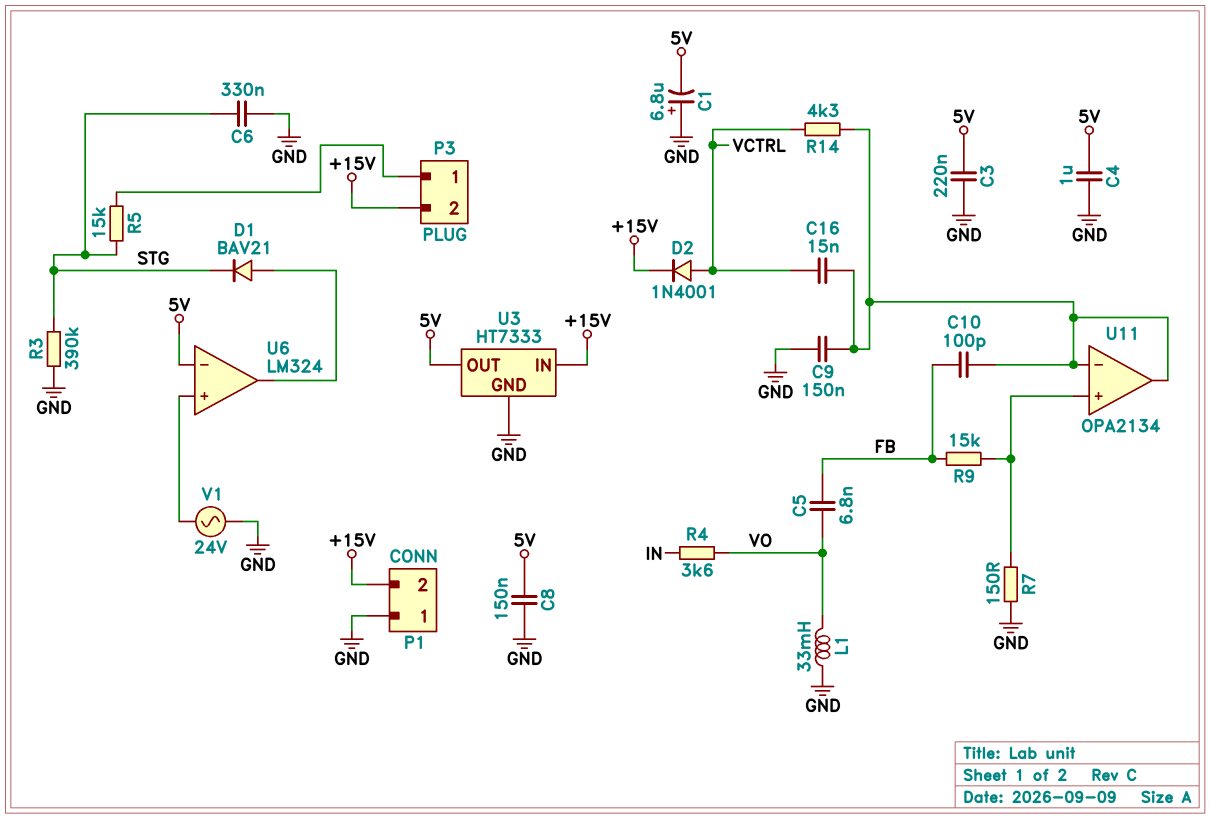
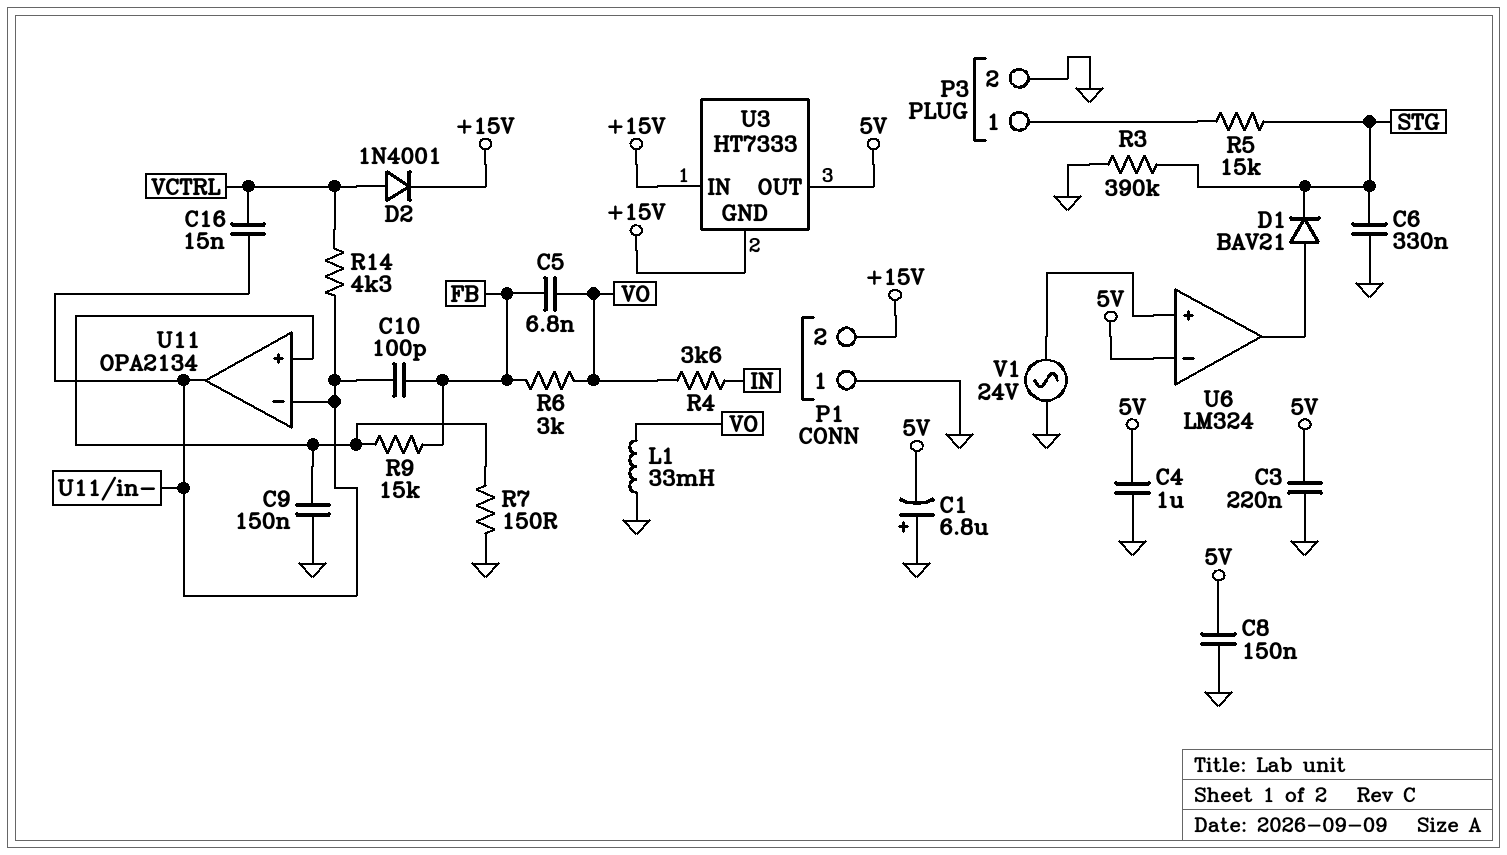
C9: 150nF (GND, U11/in-) -> 150nF (GND, U11/in+)
P3 pin 2: +15V -> GND
R6: none -> 3k (FB, VO)
U3 pin GND: GND -> +15V

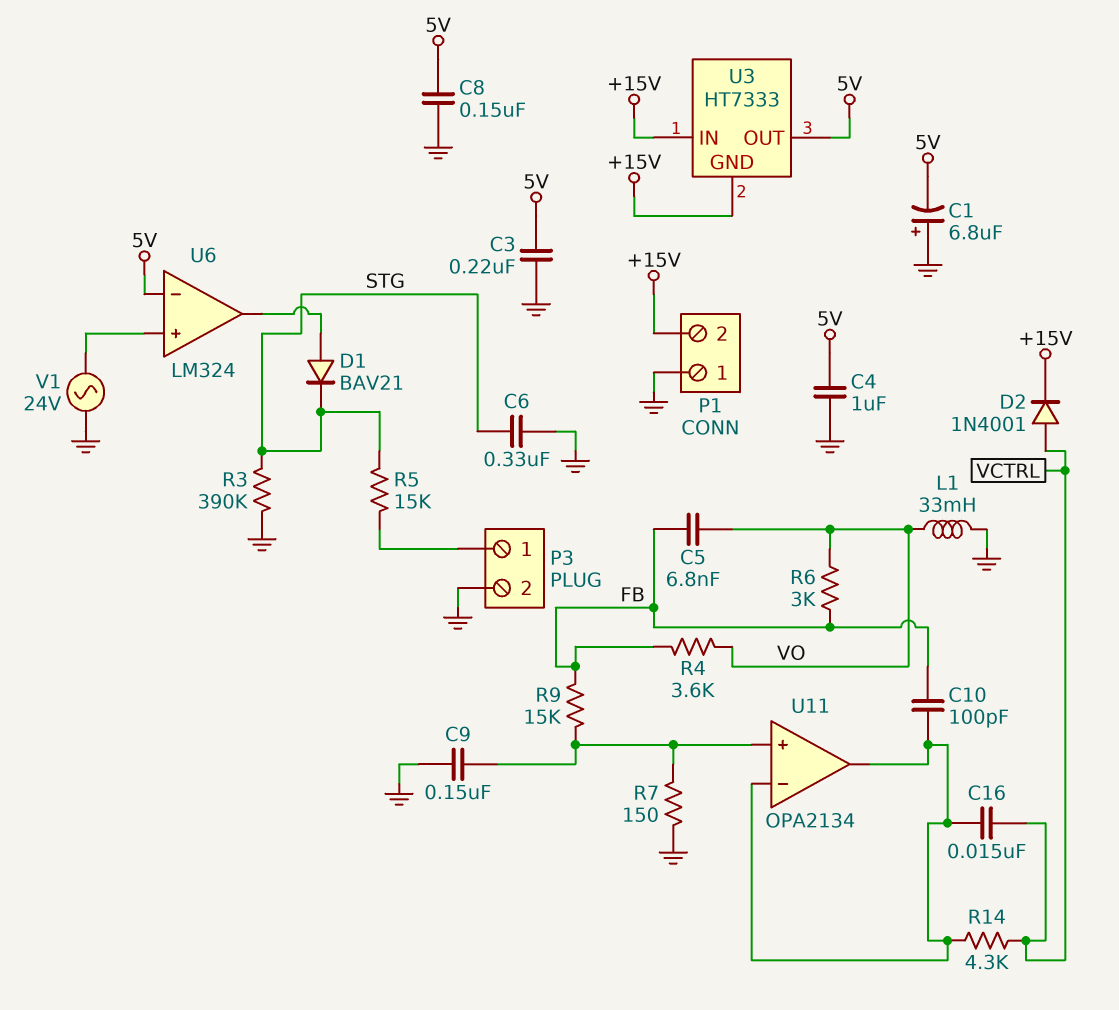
R4: 3.6k (IN, VO) -> 3.6k (FB, VO)

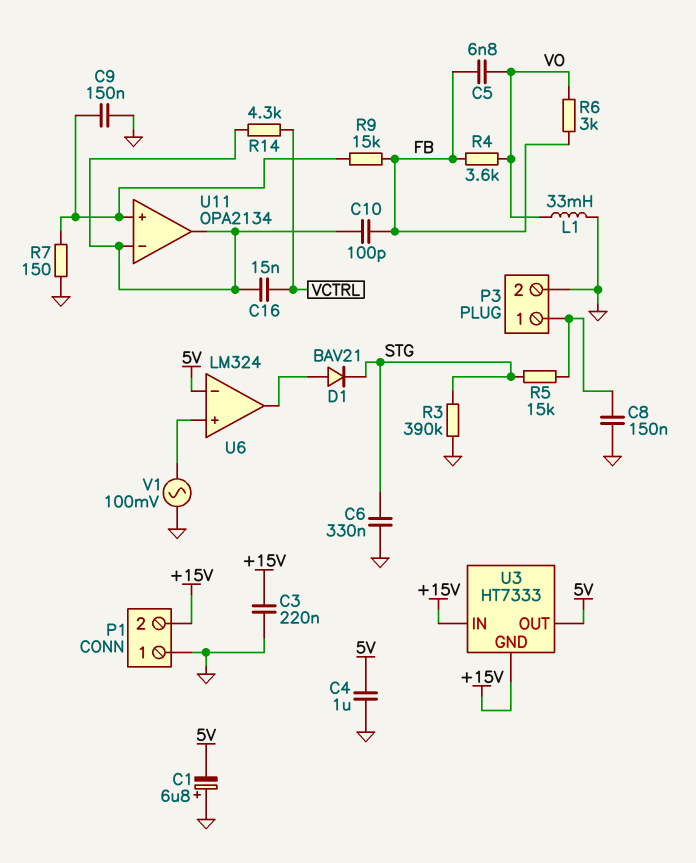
C3: 220nF (5V, GND) -> 220nF (+15V, GND)
C8: 150nF (5V, GND) -> 150nF (GND, P3/1)
D2: diode 1N4001 (A VCTRL, K +15V) -> none
V1: AC 24V (GND, U6/in+) -> AC 100mV (GND, U6/in+)

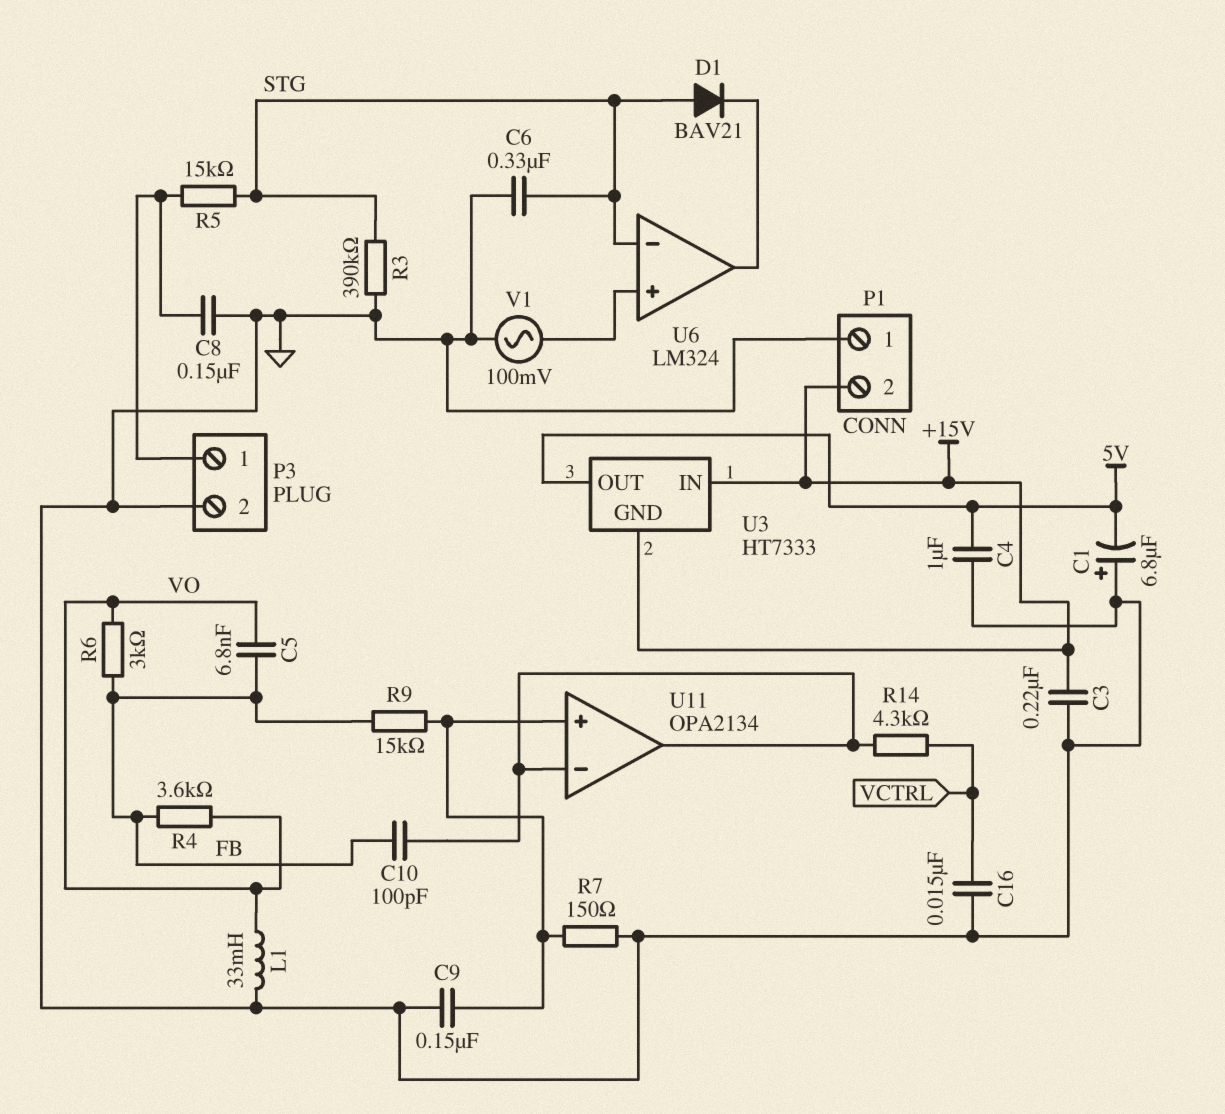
C16: 15nF (U11/in-, VCTRL) -> 15nF (GND, VCTRL)
D1: diode BAV21 (A U6/out, K STG) -> diode BAV21 (A STG, K U6/out)
U6 pin in-: 5V -> STG

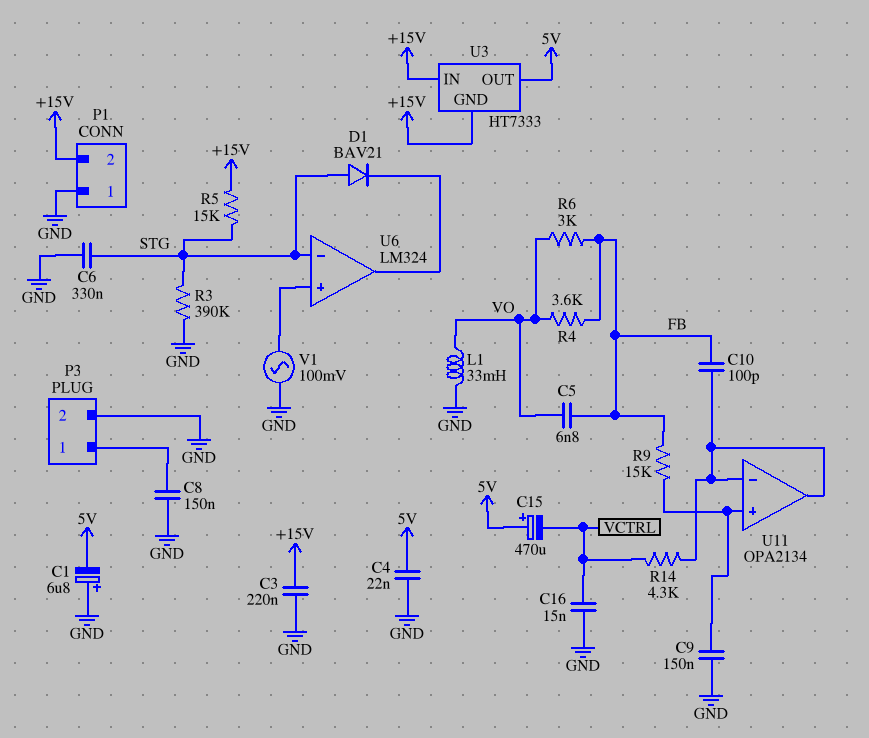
C4: 1uF (5V, GND) -> 22nF (5V, GND)
C15: none -> 470uF (plus 5V, minus VCTRL)
R5: 15k (P3/1, STG) -> 15k (+15V, STG)
R7: 150 (GND, U11/in+) -> none

